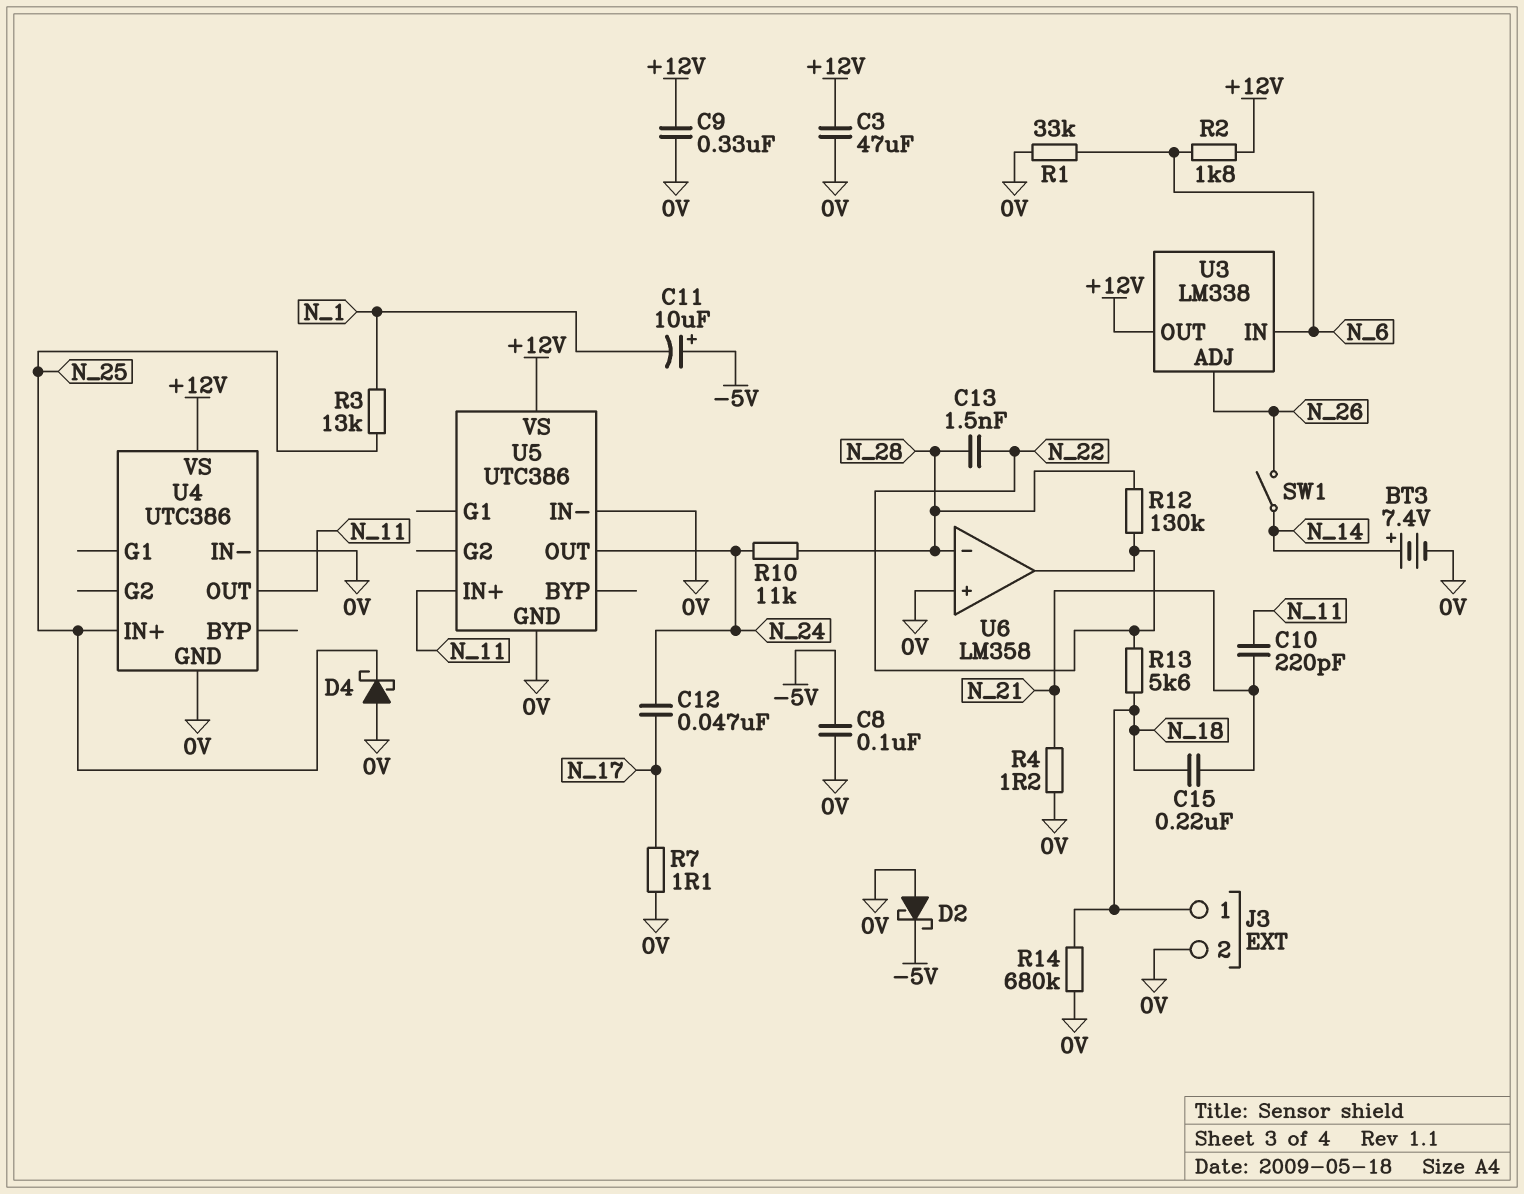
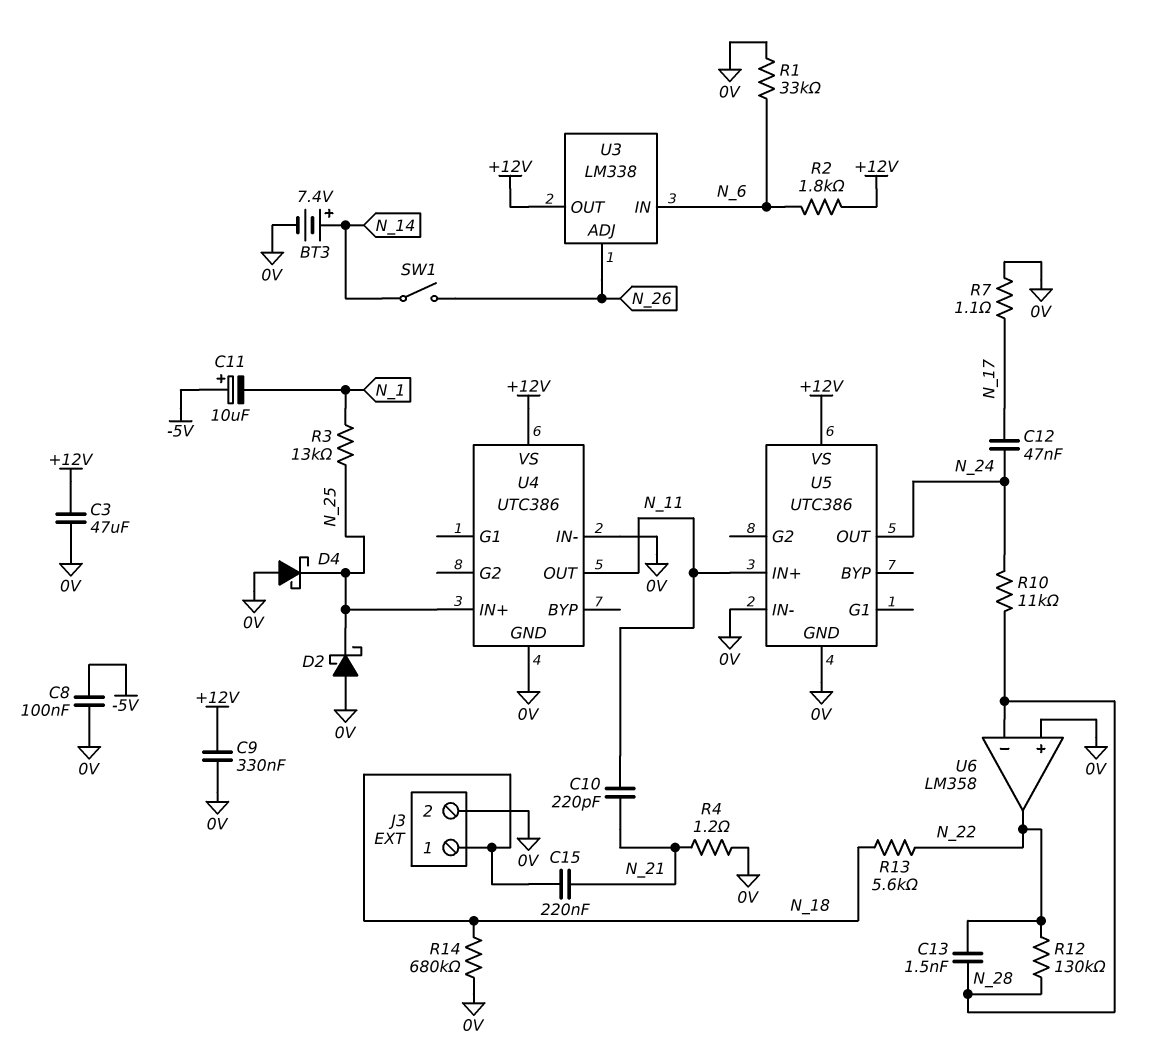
D2: schottky (A 0V, K -5V) -> schottky (A 0V, K N_25)

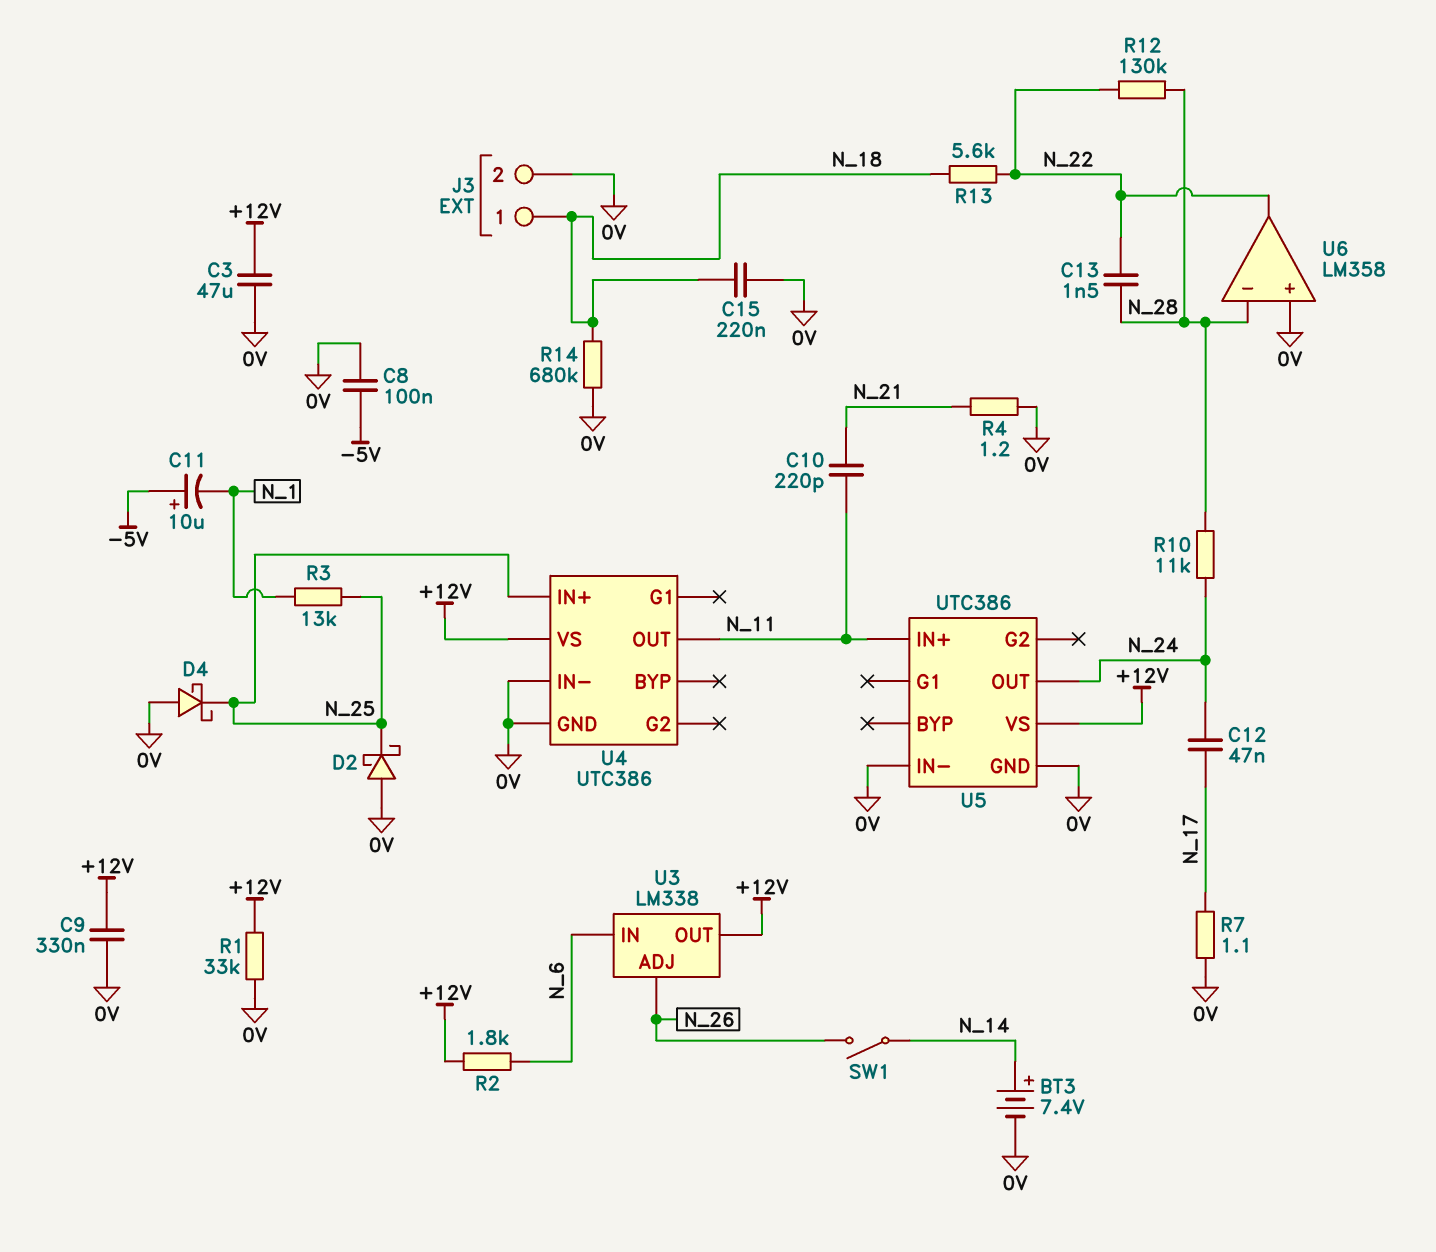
C15: 220nF (N_18, N_21) -> 220nF (0V, N_18)
R1: 33k (0V, N_6) -> 33k (+12V, 0V)

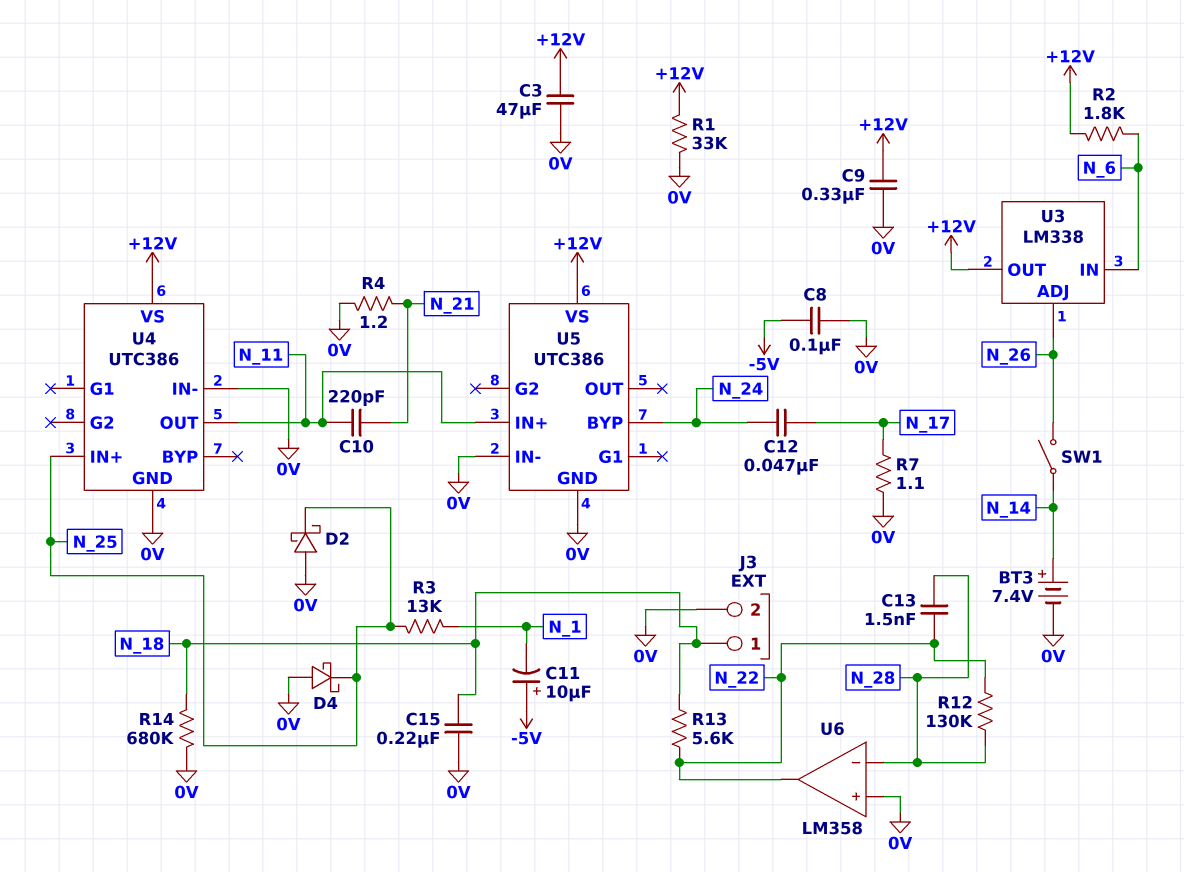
R10: 11k (N_24, N_28) -> none
U5 pin BYP: none -> N_24
U5 pin OUT: N_24 -> none

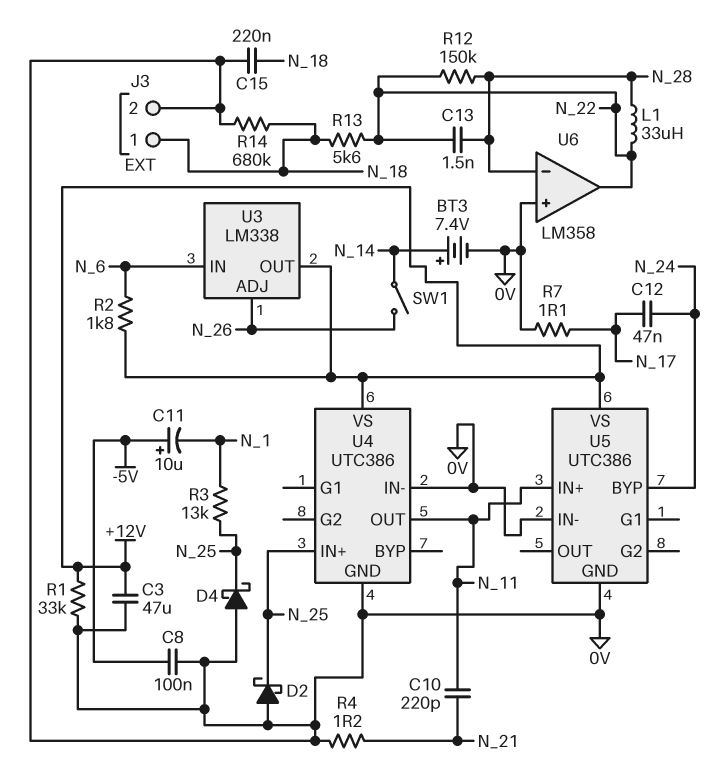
C9: 330nF (+12V, 0V) -> none
L1: none -> 33uH (N_22, N_28)
R12: 130k (N_22, N_28) -> 150k (N_22, N_28)

